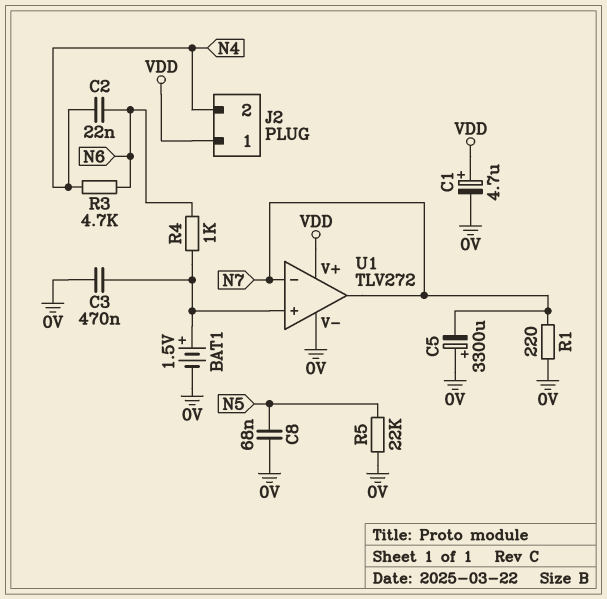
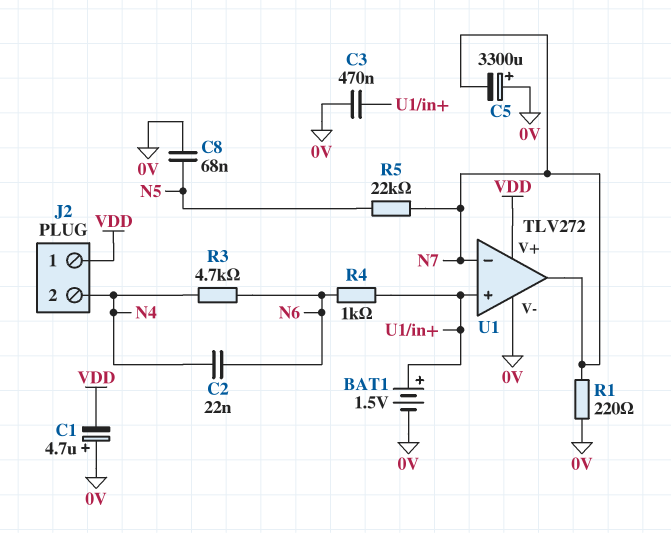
C1: 4.7uF (plus VDD, minus 0V) -> 4.7uF (plus 0V, minus VDD)
R5: 22k (0V, N5) -> 22k (N5, N7)

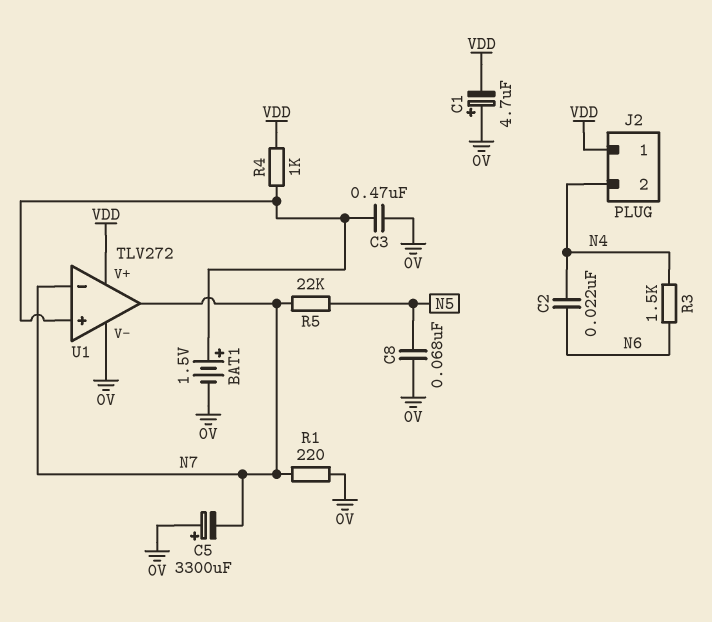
R3: 4.7k (N4, N6) -> 1.5k (N4, N6)
R4: 1k (N6, U1/in+) -> 1k (U1/in+, VDD)

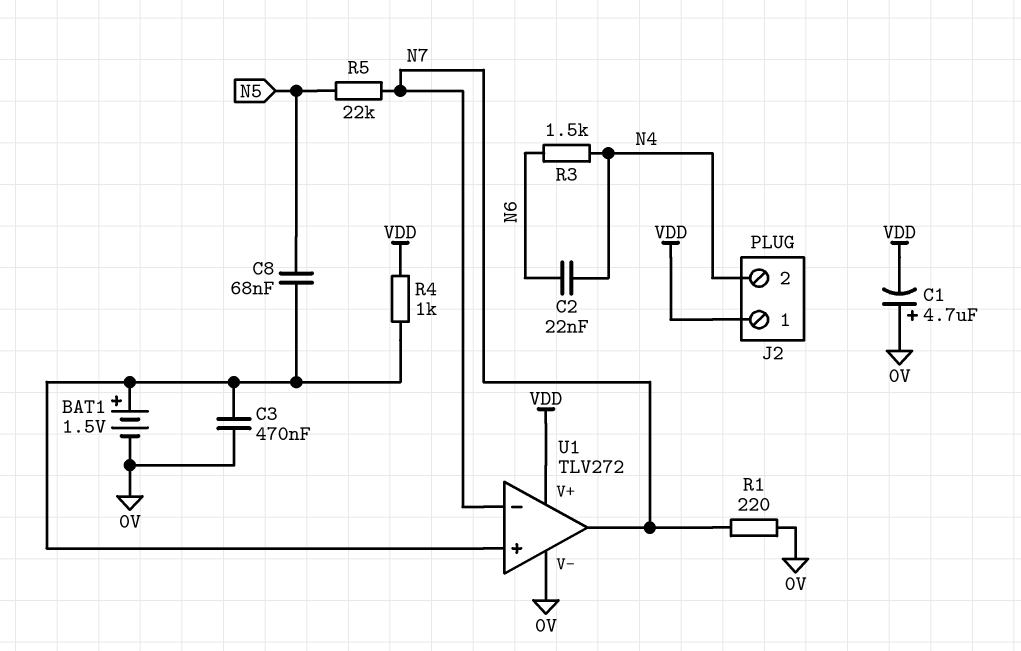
C5: 3300uF (plus 0V, minus N7) -> none
C8: 68nF (0V, N5) -> 68nF (N5, U1/in+)

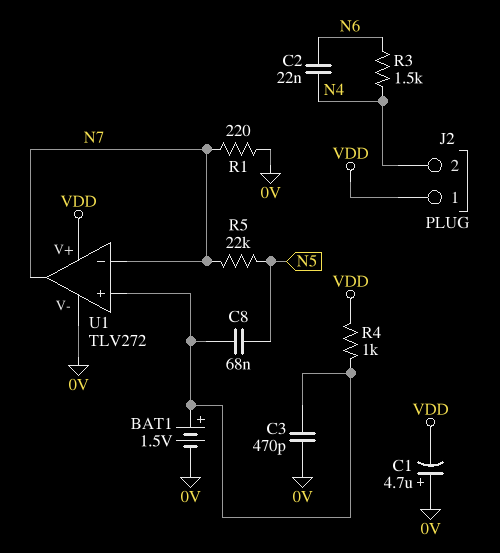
C3: 470nF (0V, U1/in+) -> 470pF (0V, U1/in+)

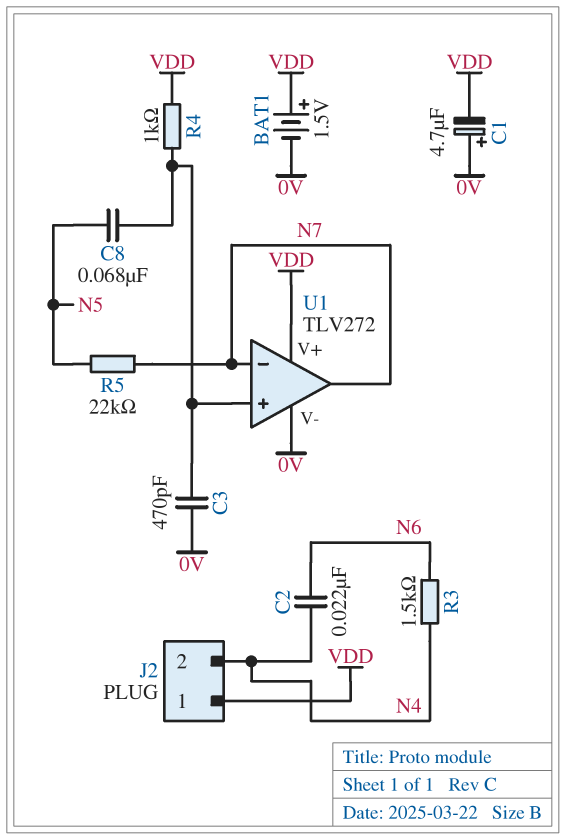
BAT1: 1.5V (plus U1/in+, minus 0V) -> 1.5V (plus VDD, minus 0V)
R1: 220 (0V, N7) -> none

